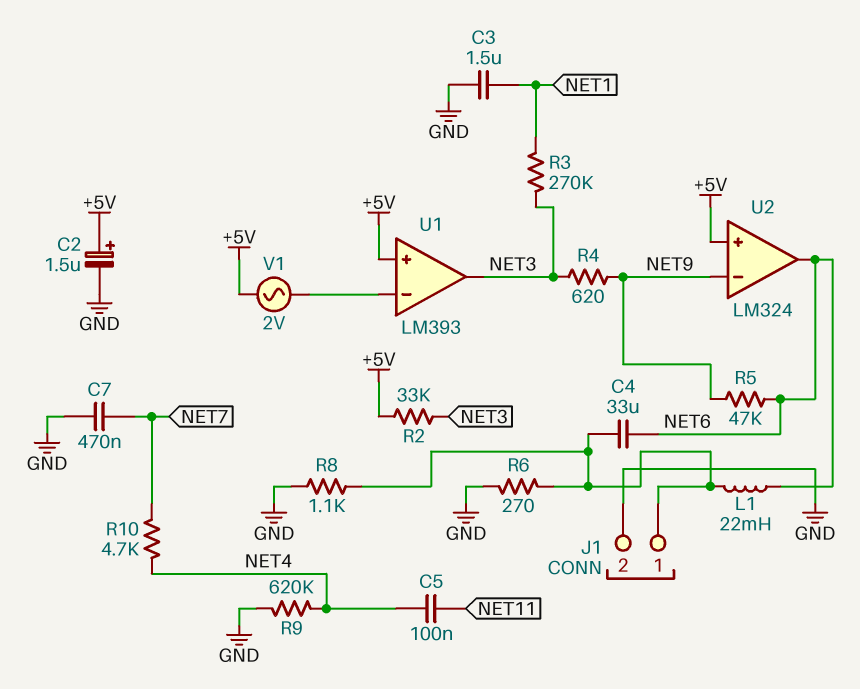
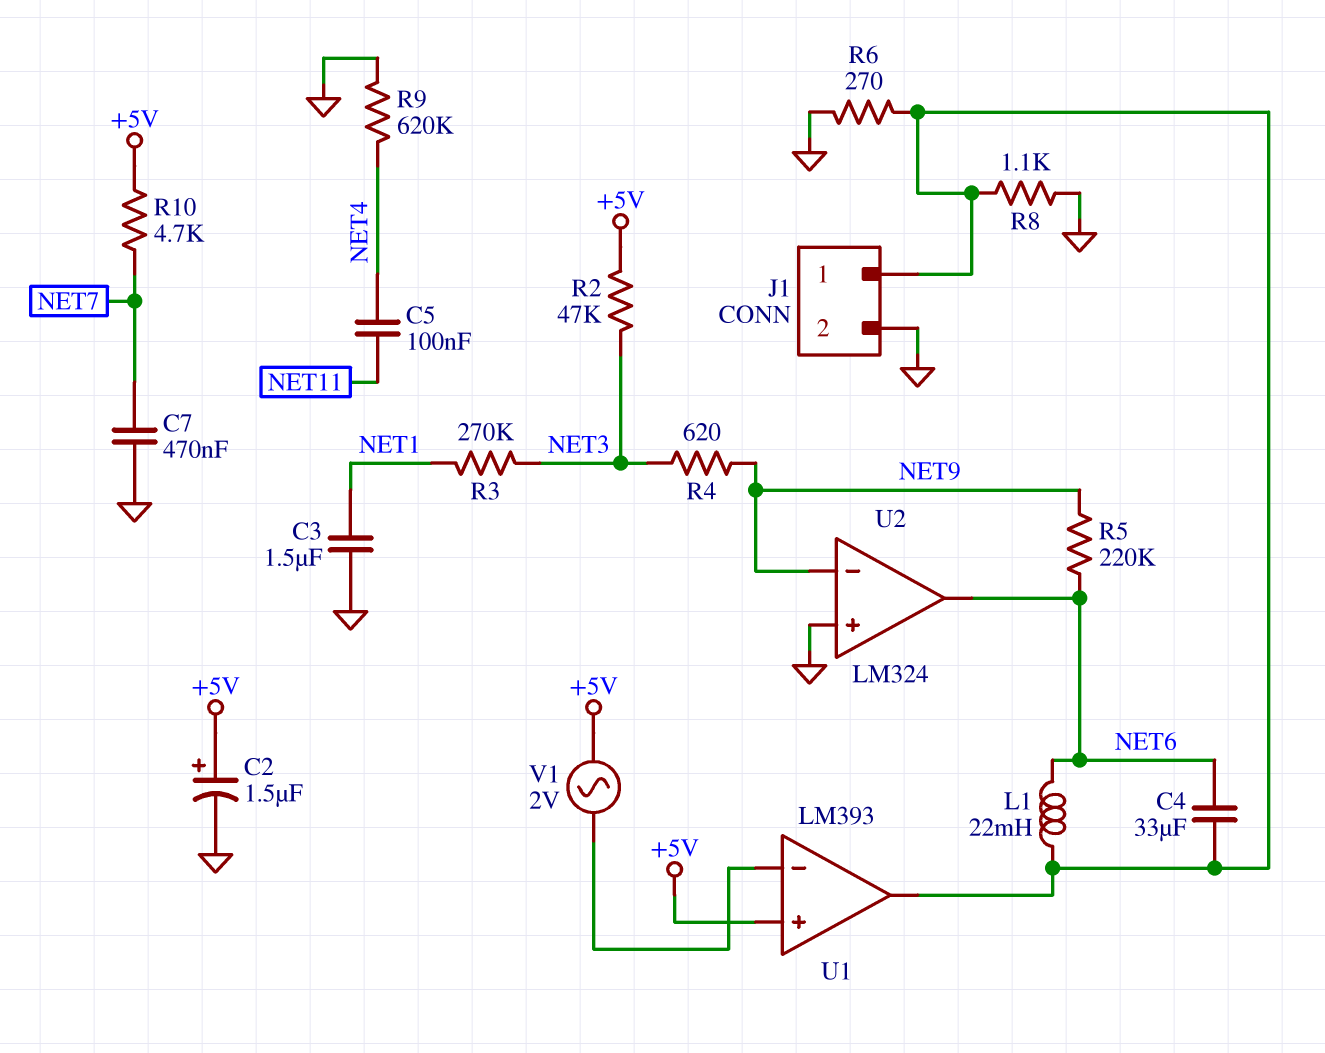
R2: 33k (+5V, NET3) -> 47k (+5V, NET3)
R5: 47k (NET6, NET9) -> 220k (NET6, NET9)
R10: 4.7k (NET4, NET7) -> 4.7k (+5V, NET7)
U1 pin out: NET3 -> J1/1
U2 pin in+: +5V -> GND

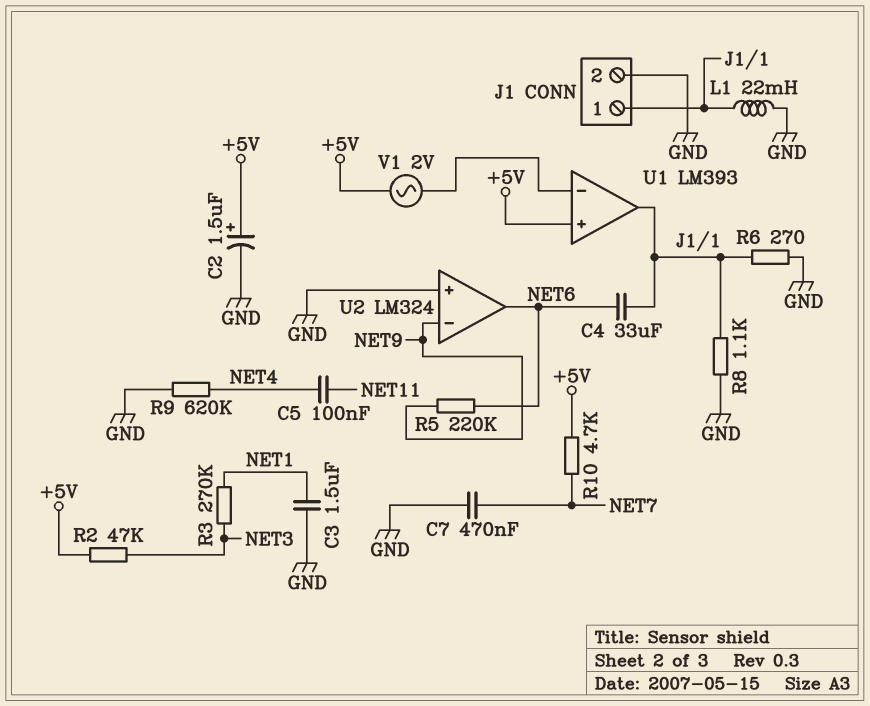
L1: 22mH (J1/1, NET6) -> 22mH (GND, J1/1)
R4: 620 (NET3, NET9) -> none

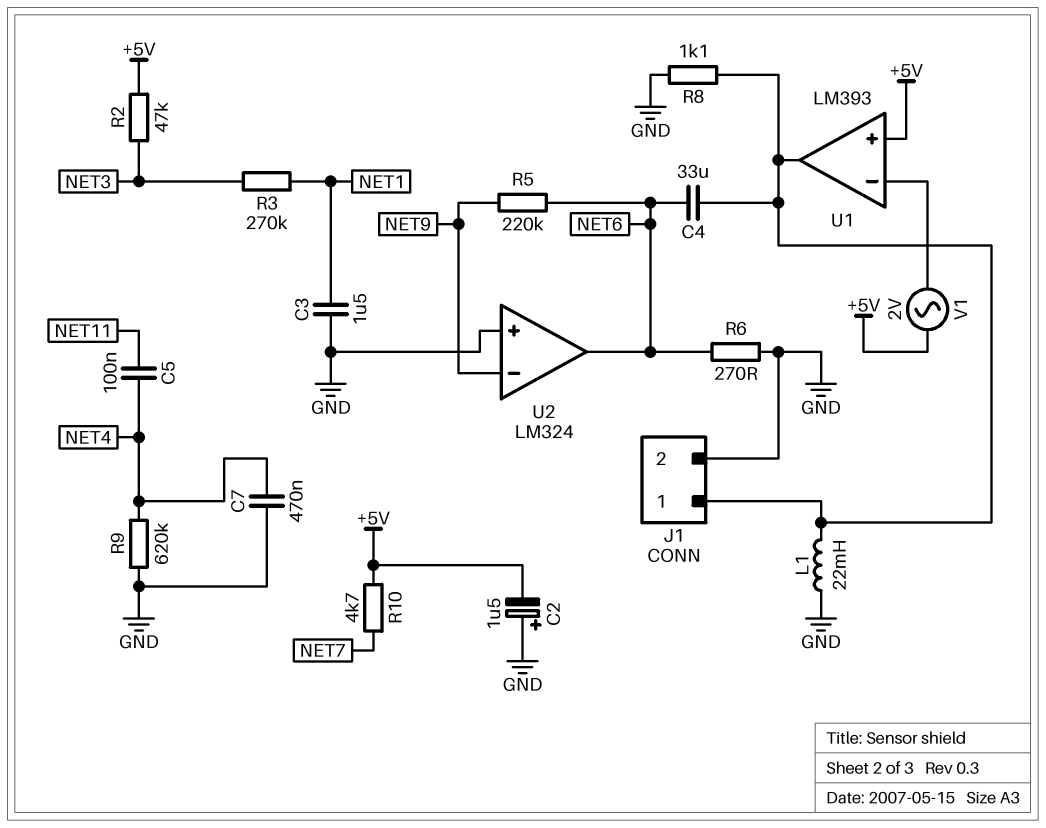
C2: 1.5uF (plus +5V, minus GND) -> 1.5uF (plus GND, minus +5V)
C7: 470nF (GND, NET7) -> 470nF (GND, NET4)
R6: 270 (GND, J1/1) -> 270 (GND, NET6)

